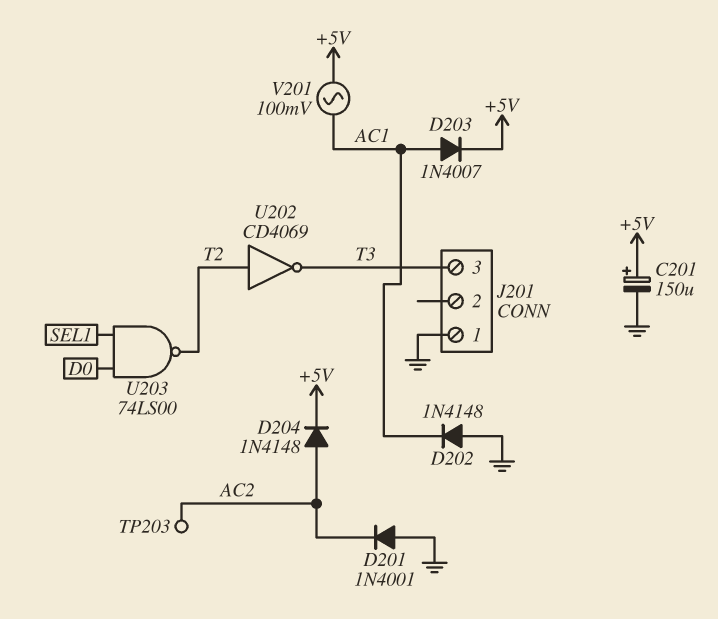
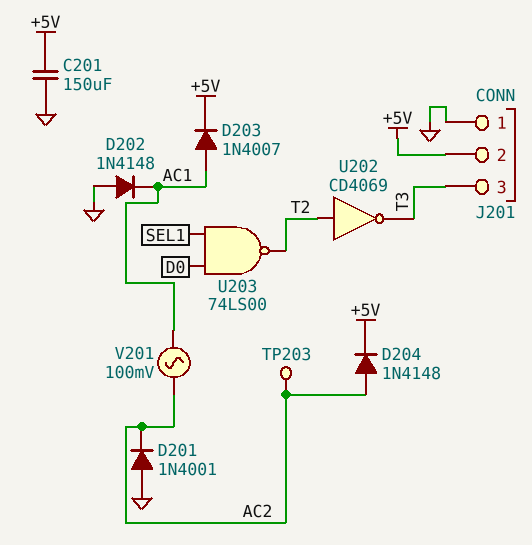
C201: 150uF (plus +5V, minus GND) -> 150uF (+5V, GND)
J201 pin 2: none -> +5V
V201: AC 100mV (+5V, AC1) -> AC 100mV (AC1, AC2)

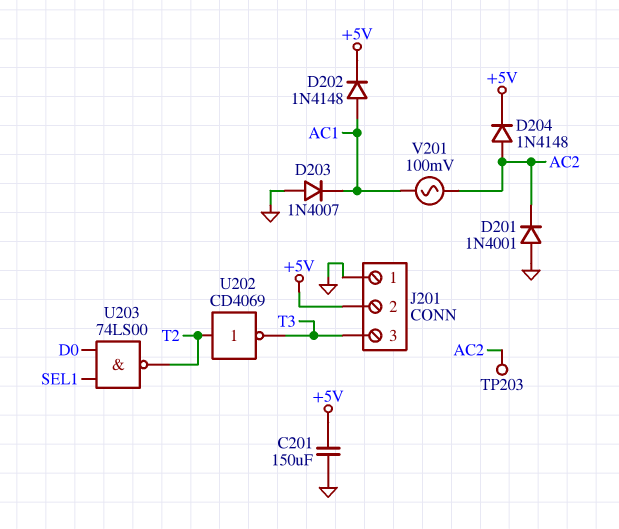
D202: diode 1N4148 (A GND, K AC1) -> diode 1N4148 (A AC1, K +5V)
D203: diode 1N4007 (A AC1, K +5V) -> diode 1N4007 (A GND, K AC1)

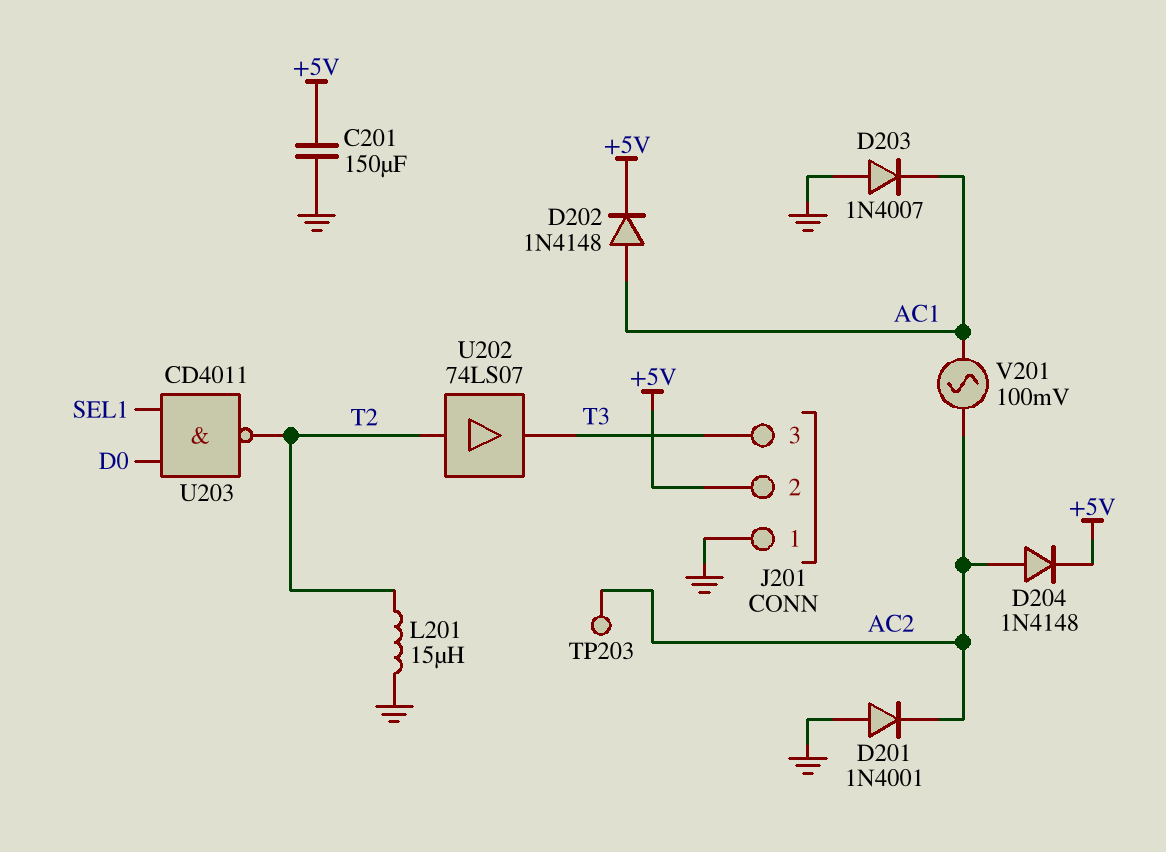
L201: none -> 15uH (GND, T2)
U202: NOT CD4069 (in T2, out T3) -> buffer 74LS07 (in T2, out T3)
U203: NAND 74LS00 (in D0, in SEL1, out T2) -> NAND CD4011 (in D0, in SEL1, out T2)

